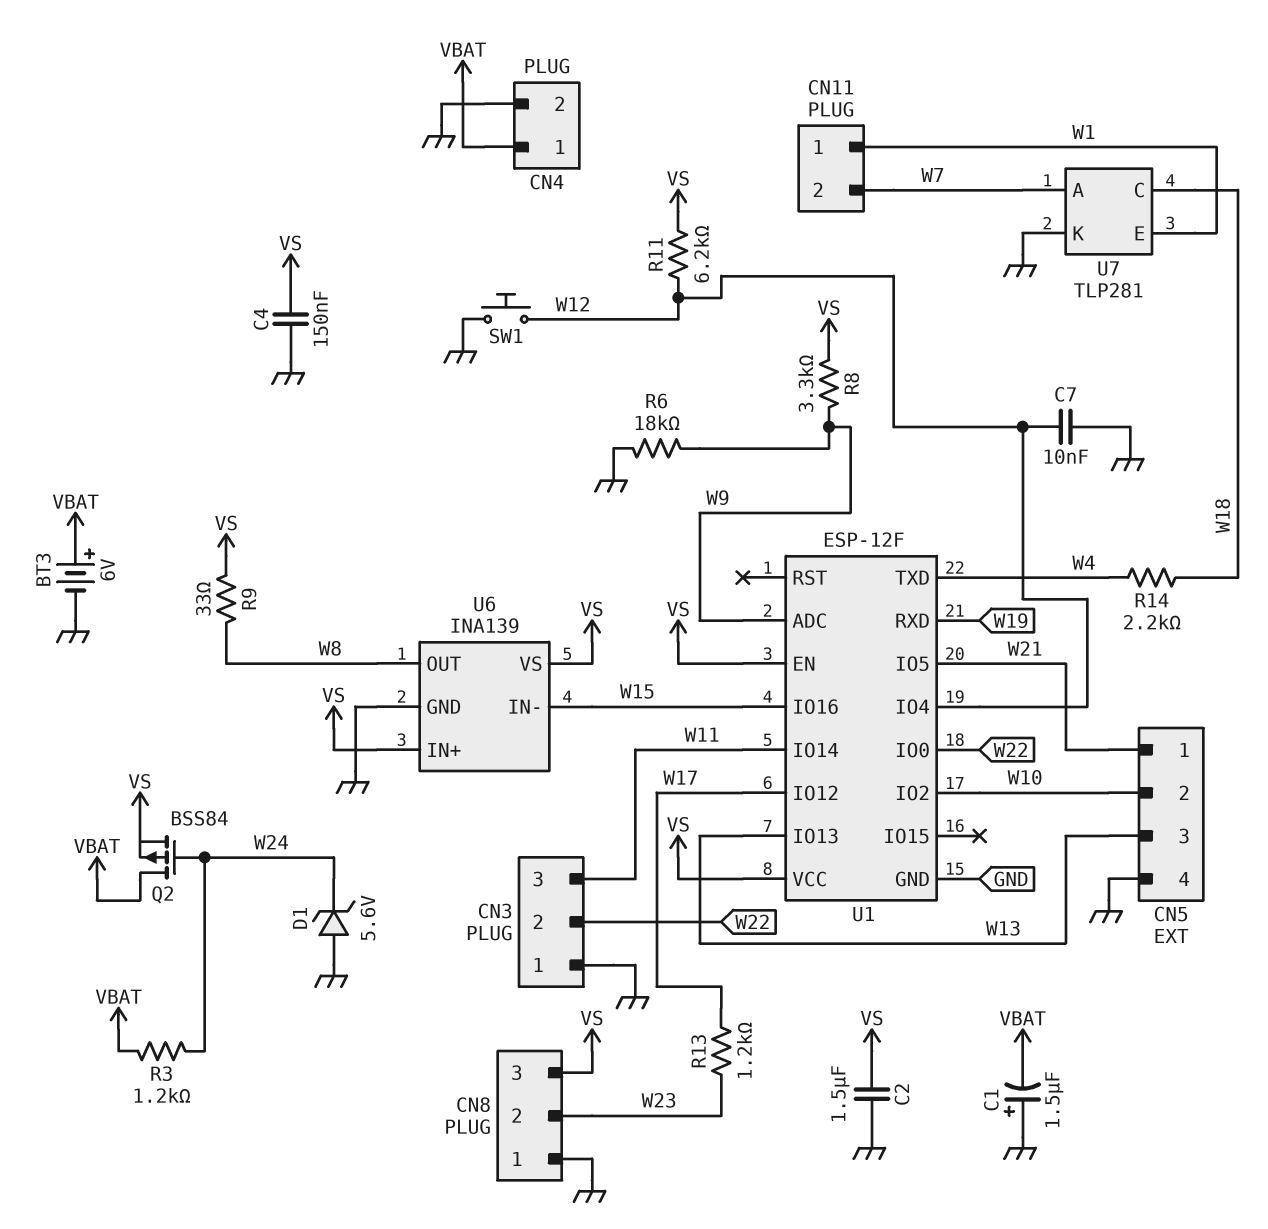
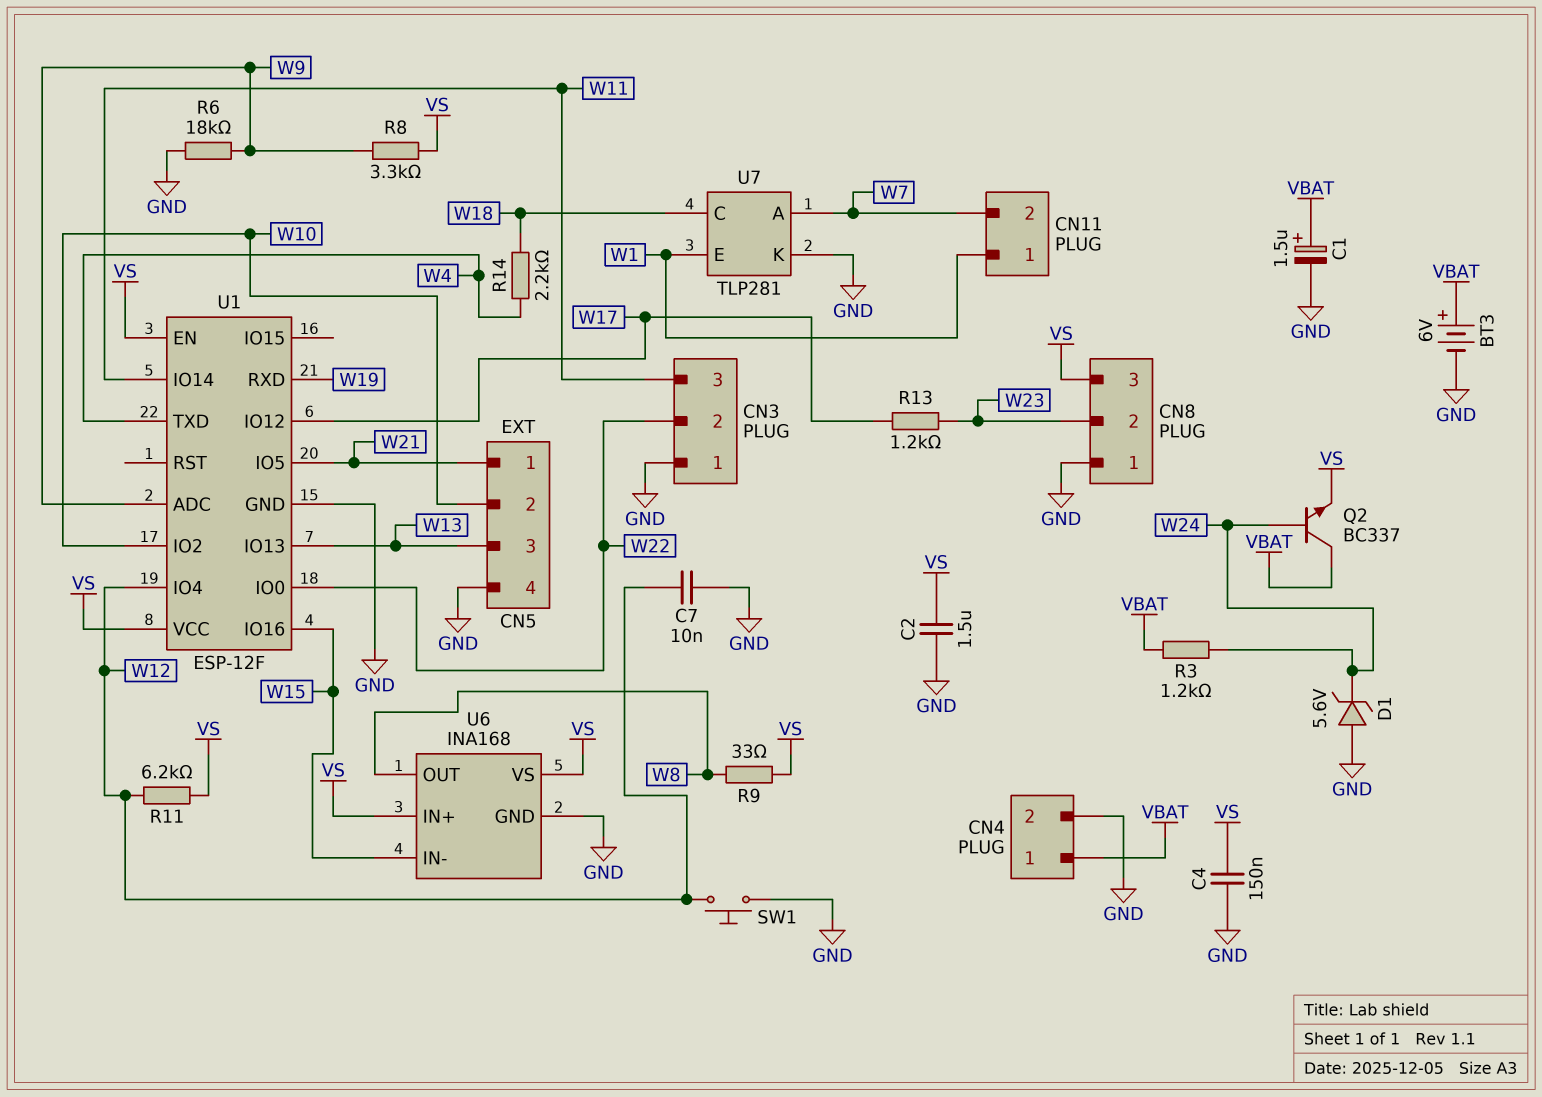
C1: 1.5uF (plus GND, minus VBAT) -> 1.5uF (plus VBAT, minus GND)
Q2: PMOS BSS84 (G W24, D VBAT, S VS) -> NPN BC337 (B W24, C VBAT, E VS)
U6: INA139 -> INA168

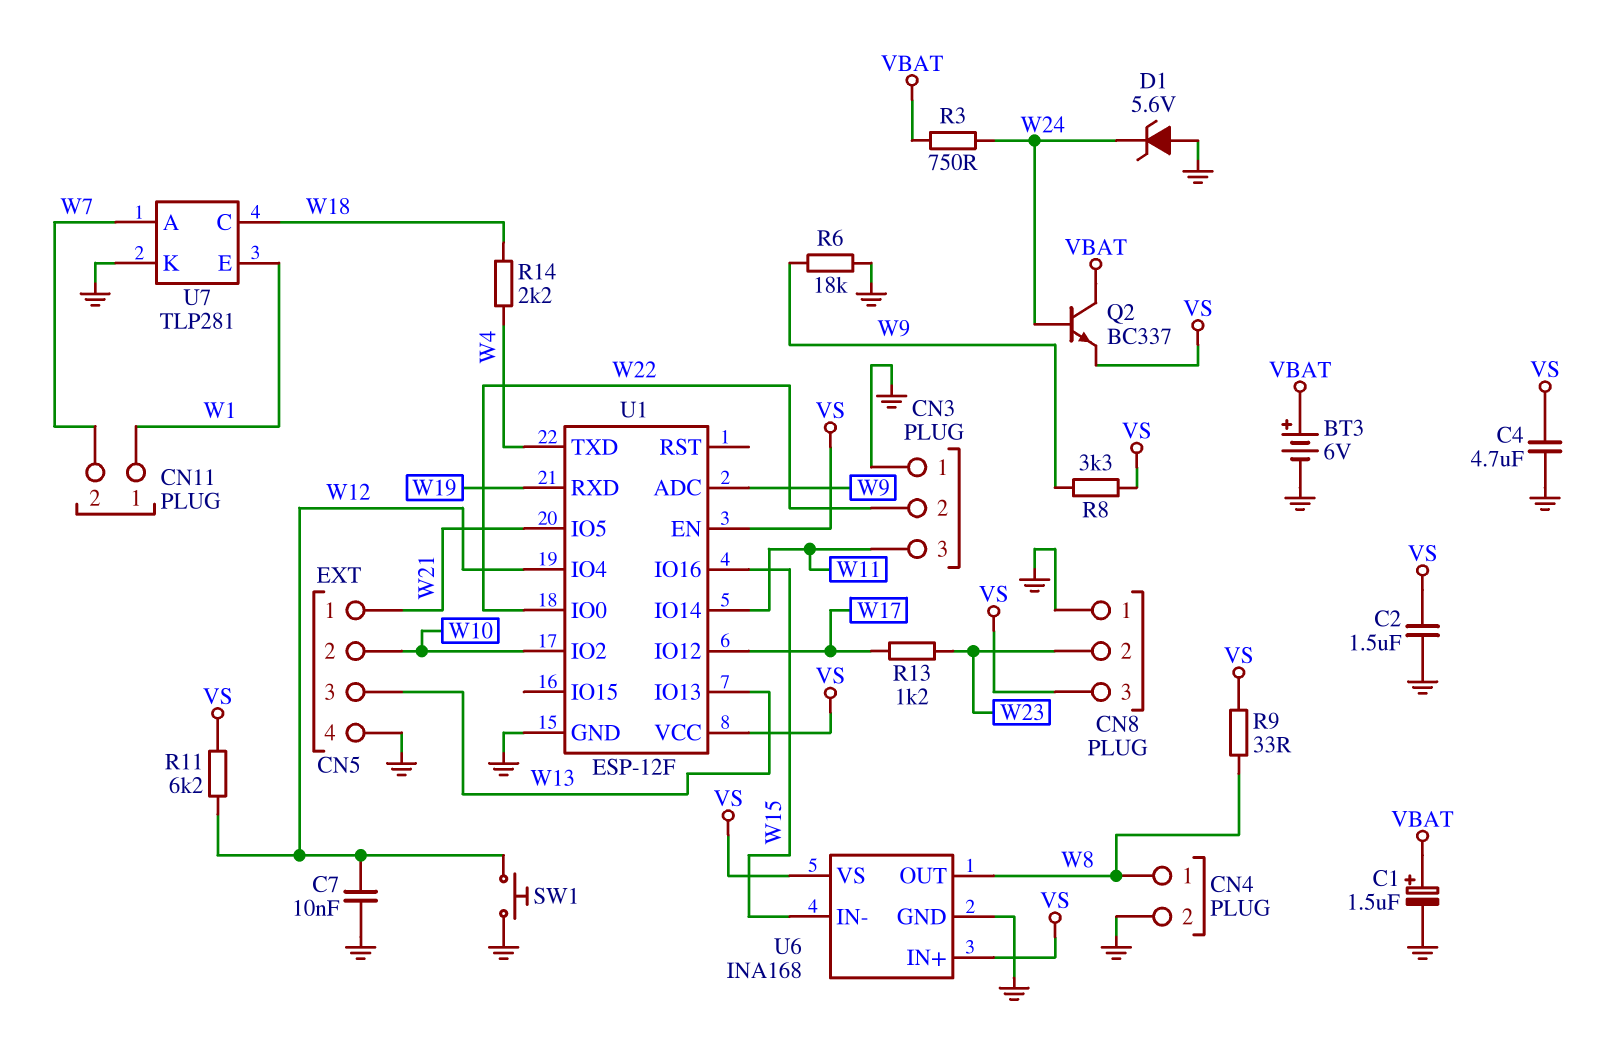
C4: 150nF (GND, VS) -> 4.7uF (GND, VS)
CN4 pin 1: VBAT -> W8
R3: 1.2k (VBAT, W24) -> 750 (VBAT, W24)

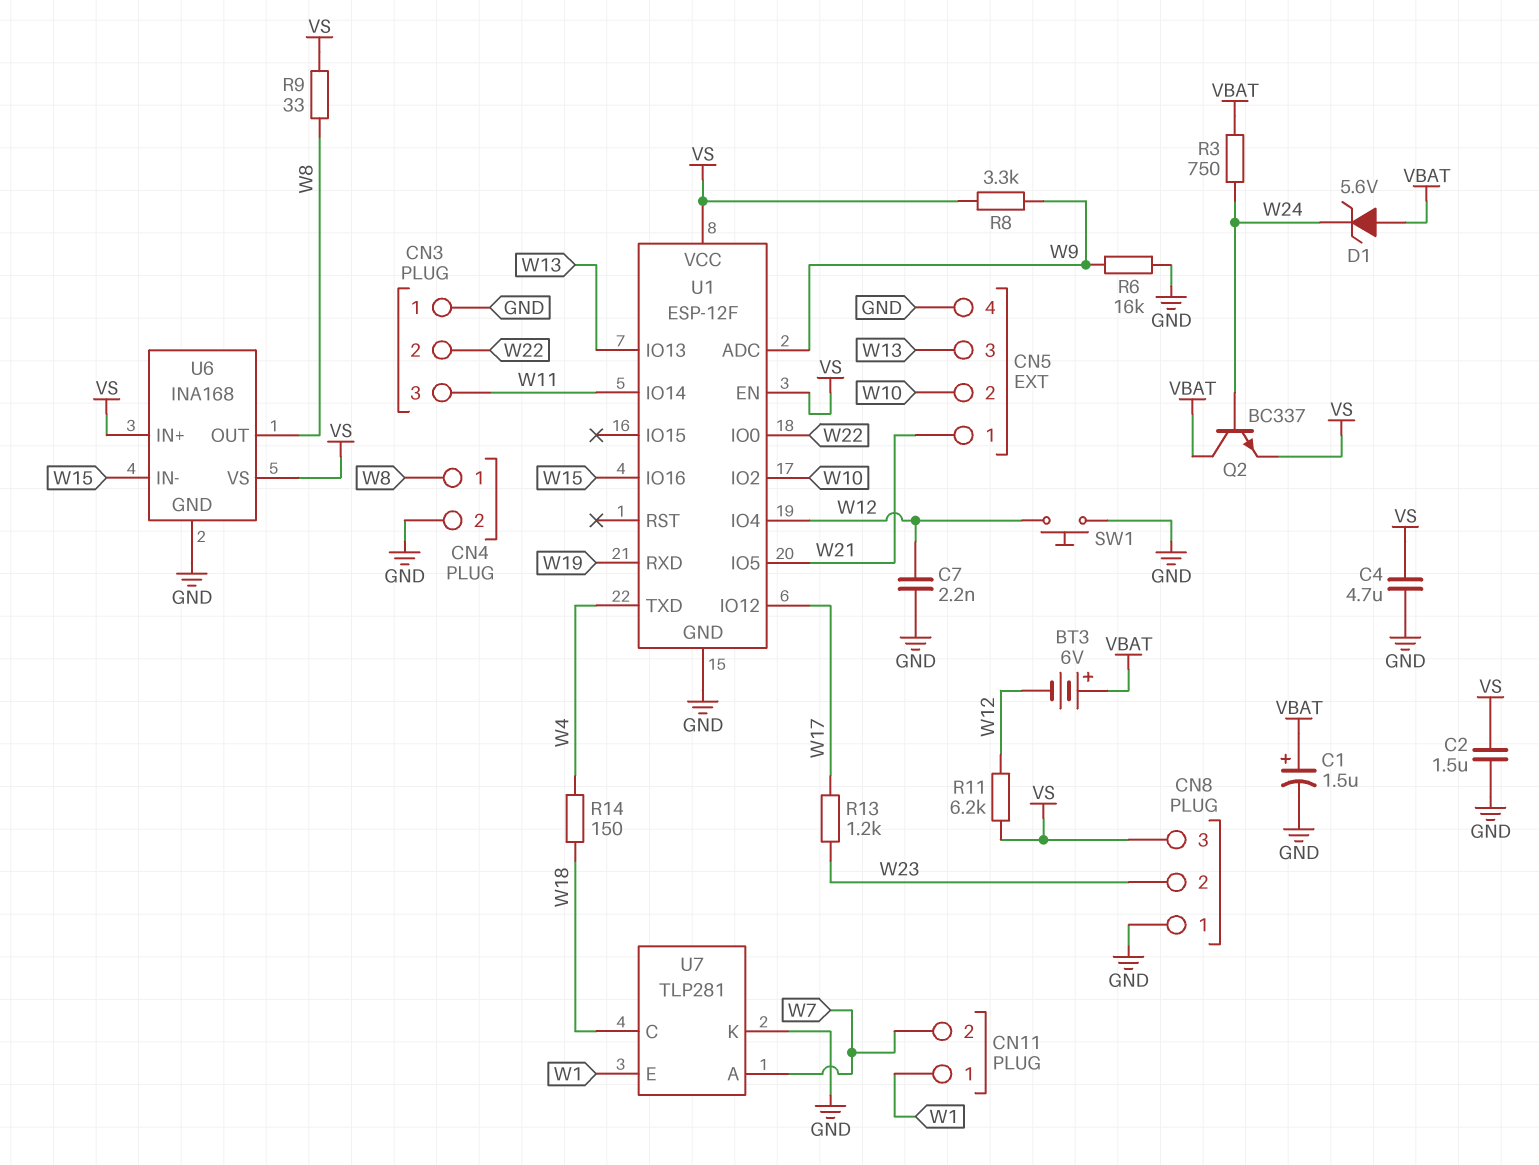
BT3: 6V (plus VBAT, minus GND) -> 6V (plus VBAT, minus W12)
C7: 10nF (GND, W12) -> 2.2nF (GND, W12)
D1: zener 5.6V (A GND, K W24) -> zener 5.6V (A VBAT, K W24)
R6: 18k (GND, W9) -> 16k (GND, W9)
R14: 2.2k (W4, W18) -> 150 (W4, W18)

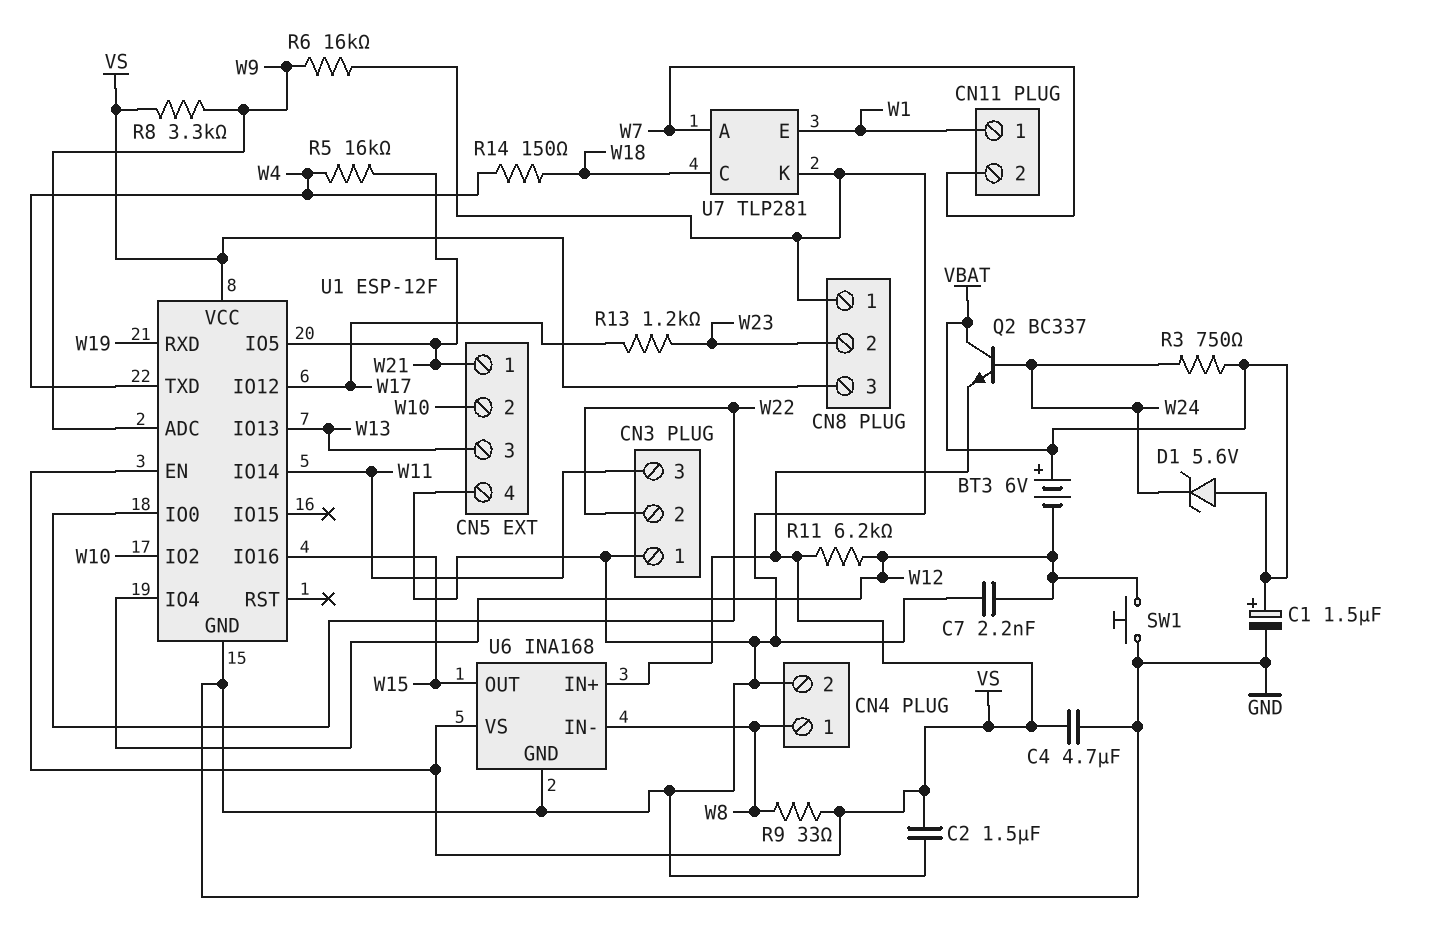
R5: none -> 16k (W4, W21)
U6 pin IN-: W15 -> W8
U6 pin OUT: W8 -> W15

